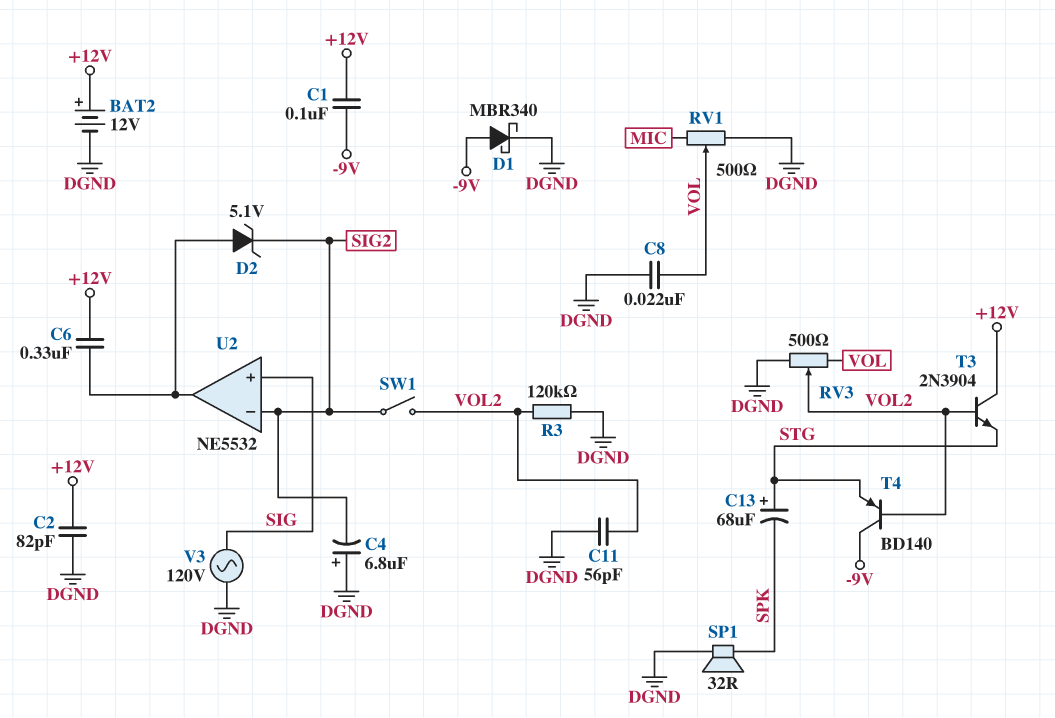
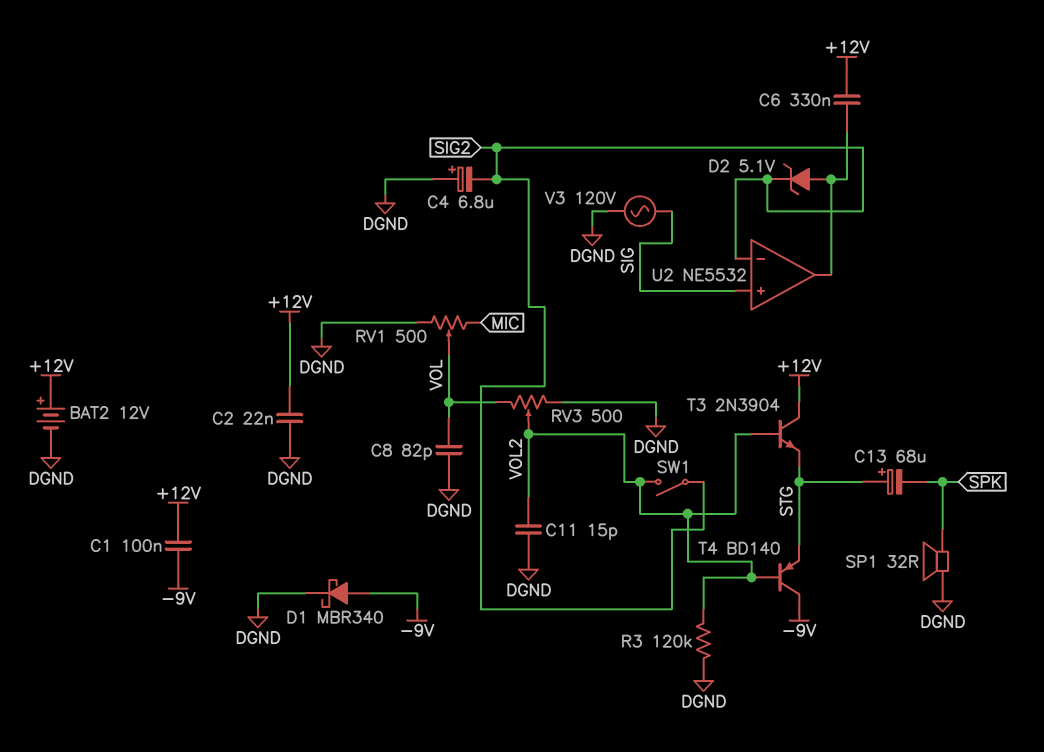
C2: 82pF (+12V, DGND) -> 22nF (+12V, DGND)
C8: 22nF (DGND, VOL) -> 82pF (DGND, VOL)
C11: 56pF (DGND, VOL2) -> 15pF (DGND, VOL2)

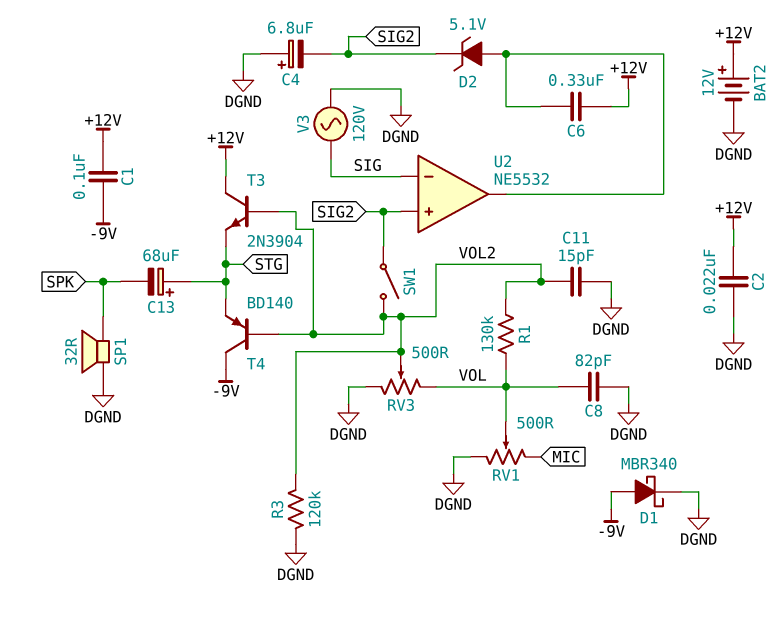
R1: none -> 130k (VOL, VOL2)
U2 pin in+: SIG -> SIG2
U2 pin in-: SIG2 -> SIG

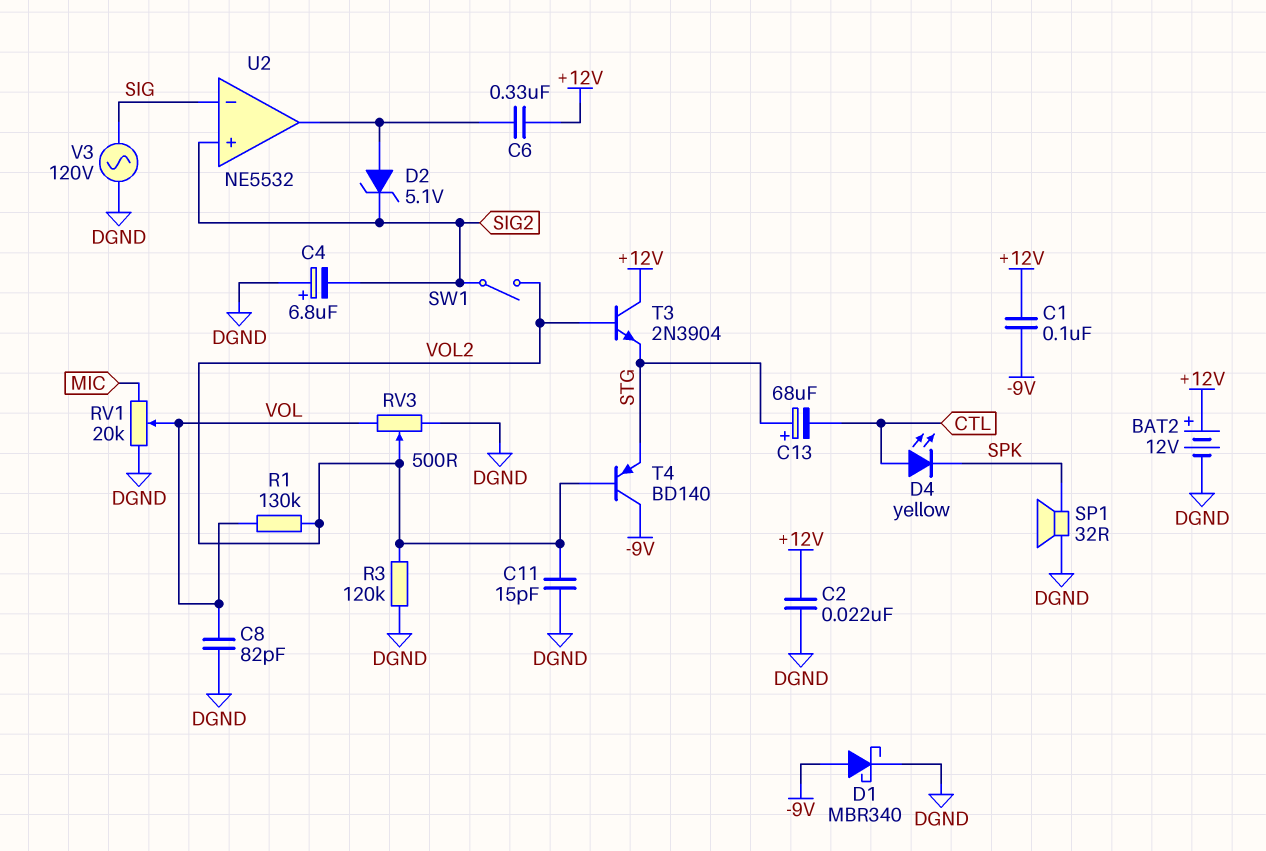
C13: 68uF (plus STG, minus SPK) -> 68uF (plus STG, minus CTL)
D4: none -> LED yellow (A CTL, K SPK)
RV1: 500 (DGND, MIC, wiper VOL) -> 20k (DGND, MIC, wiper VOL)

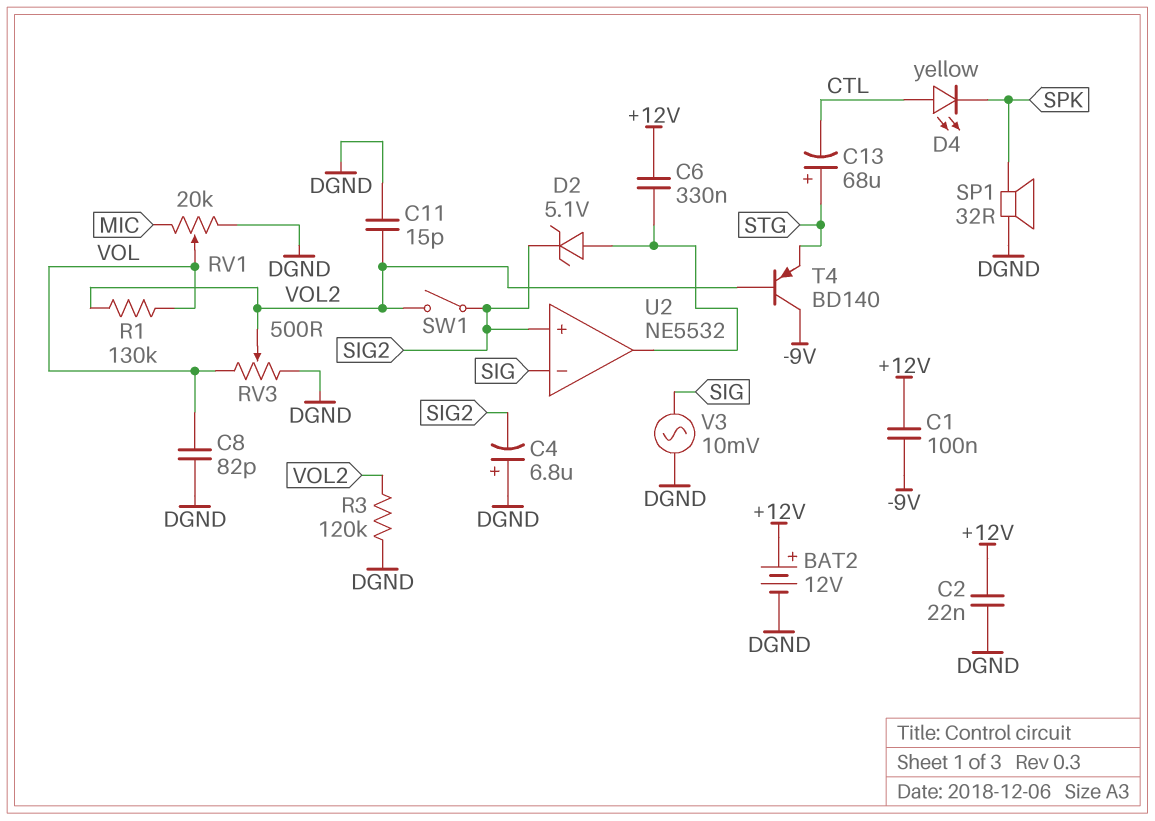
D1: schottky MBR340 (A -9V, K DGND) -> none
T3: NPN 2N3904 (B VOL2, C +12V, E STG) -> none
V3: AC 120V (DGND, SIG) -> AC 10mV (DGND, SIG)

